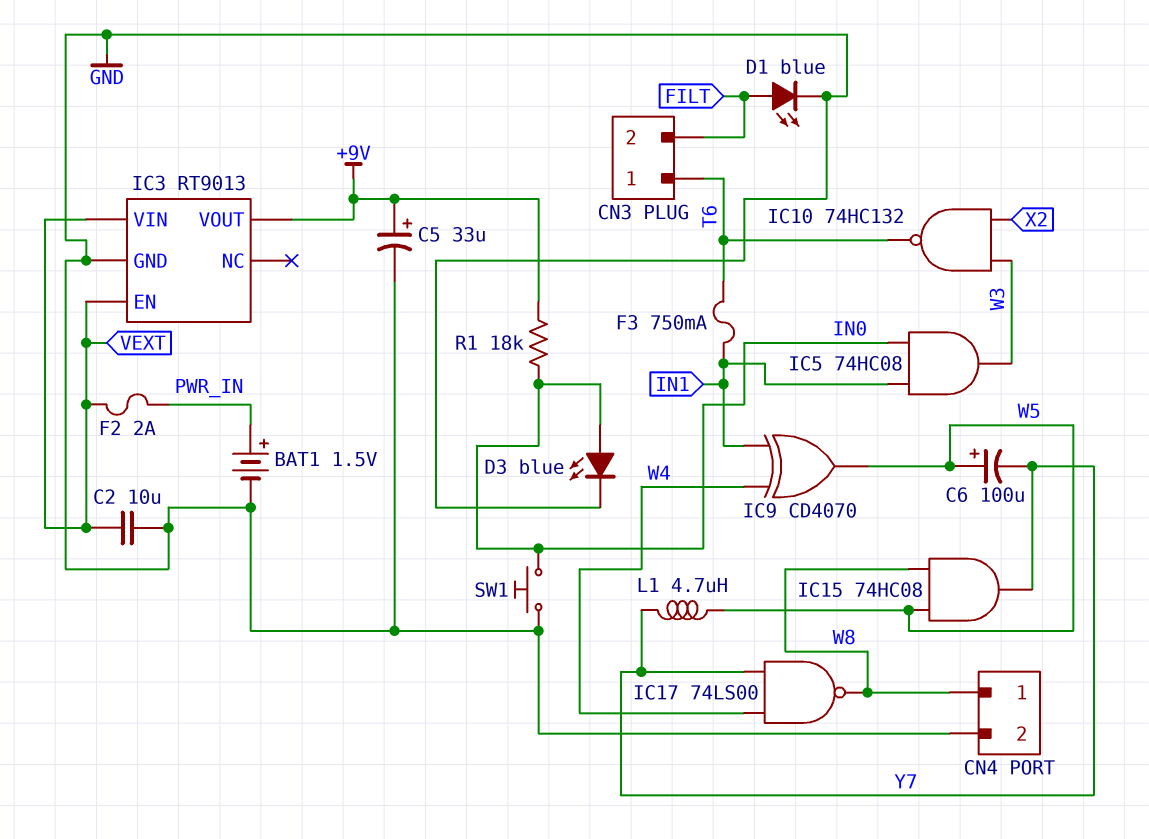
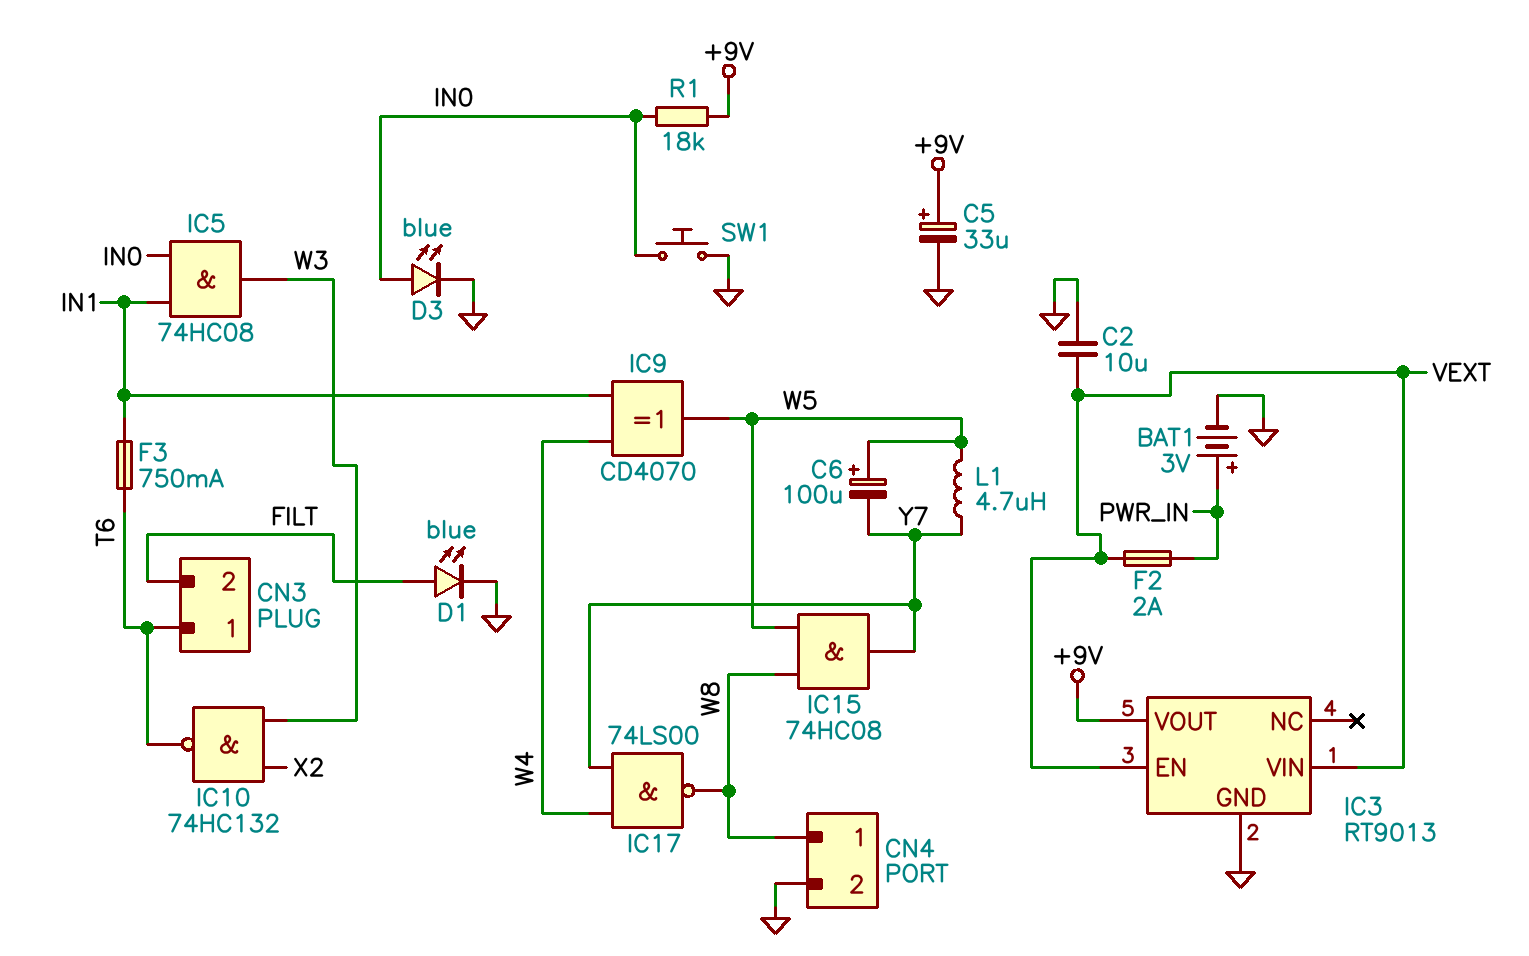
BAT1: 1.5V (plus PWR_IN, minus GND) -> 3V (plus PWR_IN, minus GND)

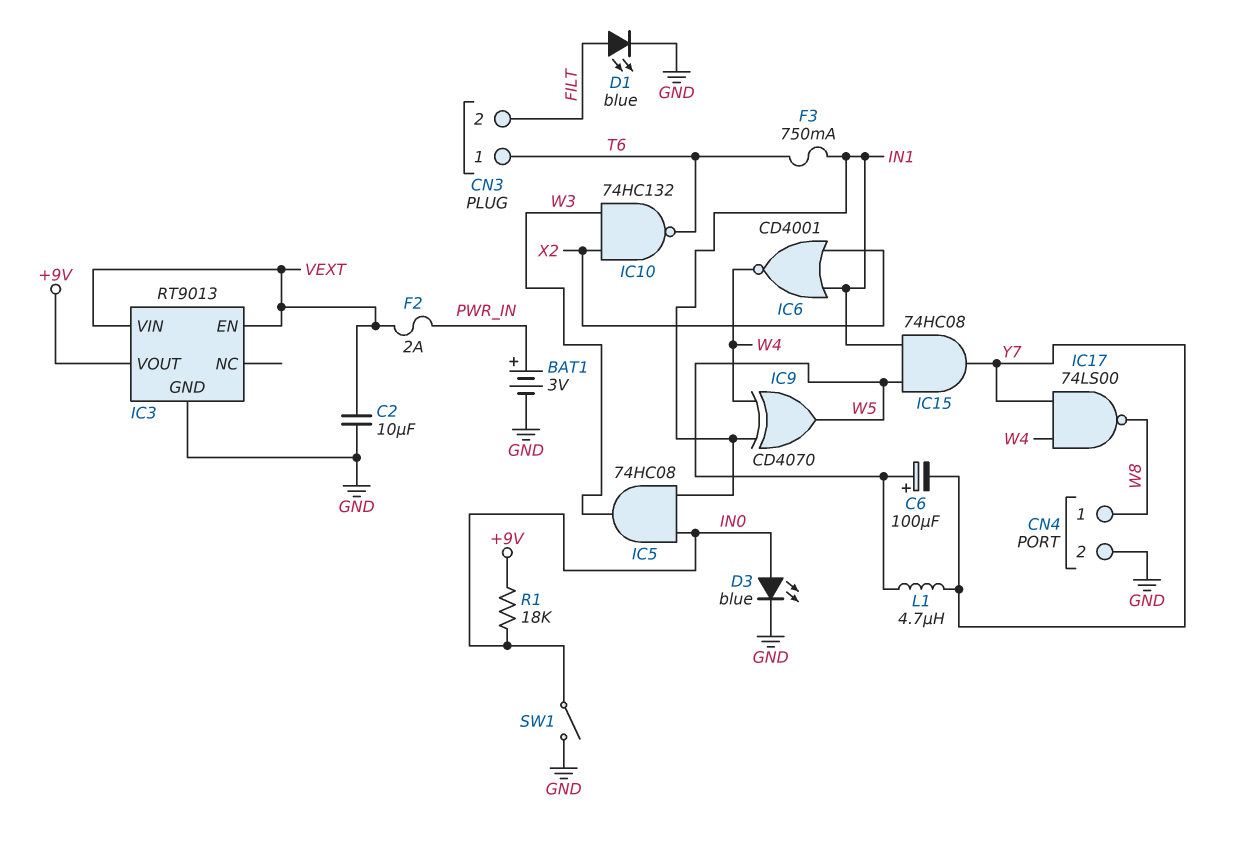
C5: 33uF (plus +9V, minus GND) -> none
IC6: none -> NOR CD4001 (in IN1, in X2, out W4)
IC15: AND 74HC08 (in W5, in W8, out Y7) -> AND 74HC08 (in IN1, in W5, out Y7)
SW1: button (GND, IN0) -> switch (GND, IN0)

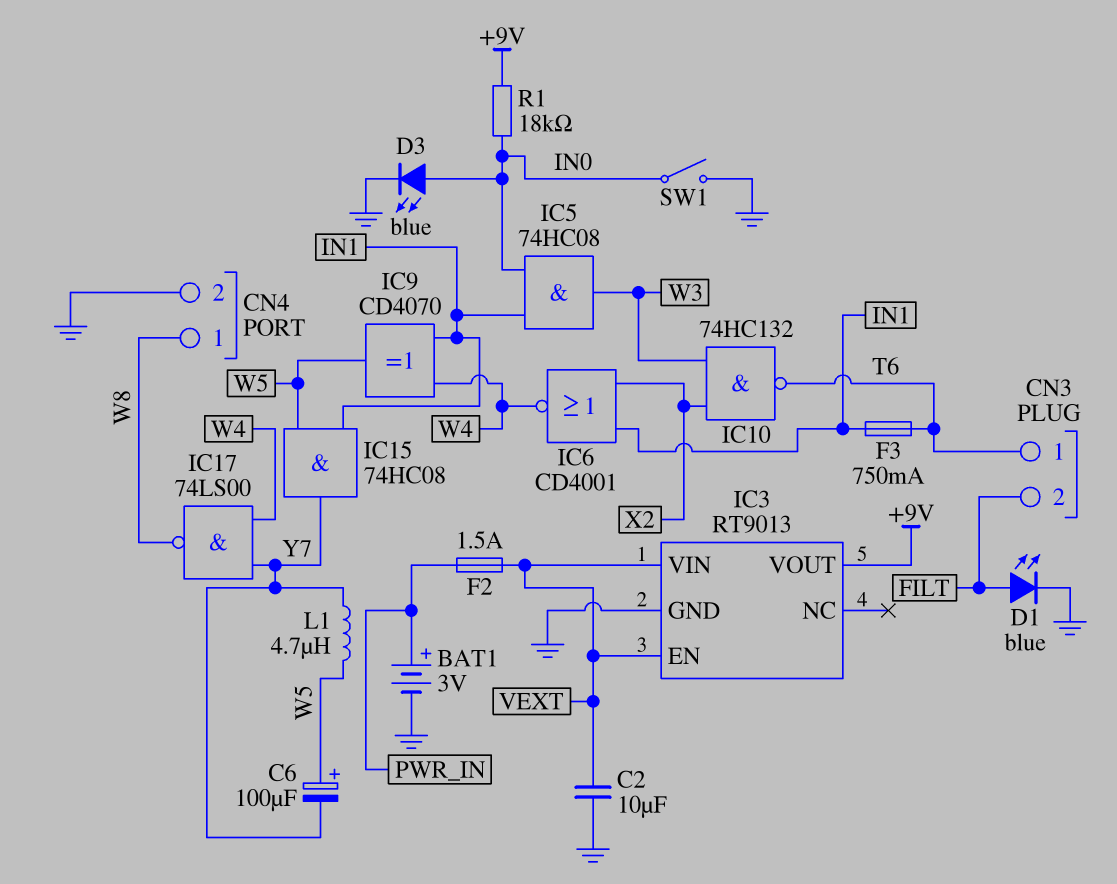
F2: 2A (PWR_IN, VEXT) -> 1.5A (PWR_IN, VEXT)

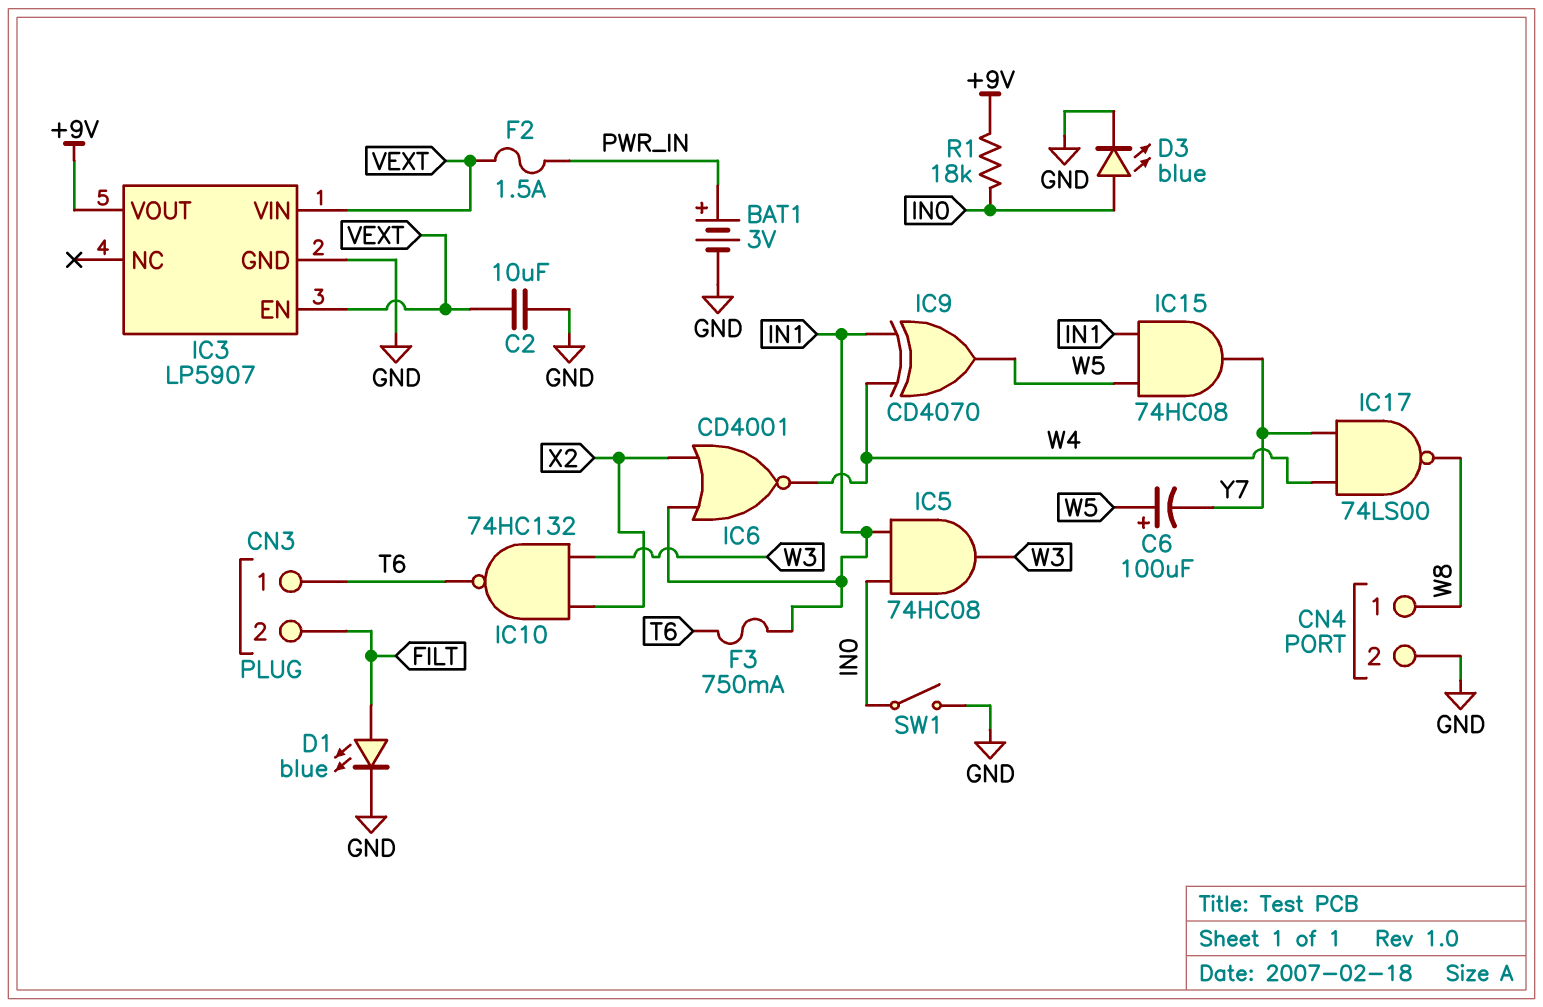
IC3: RT9013 -> LP5907
L1: 4.7uH (W5, Y7) -> none

